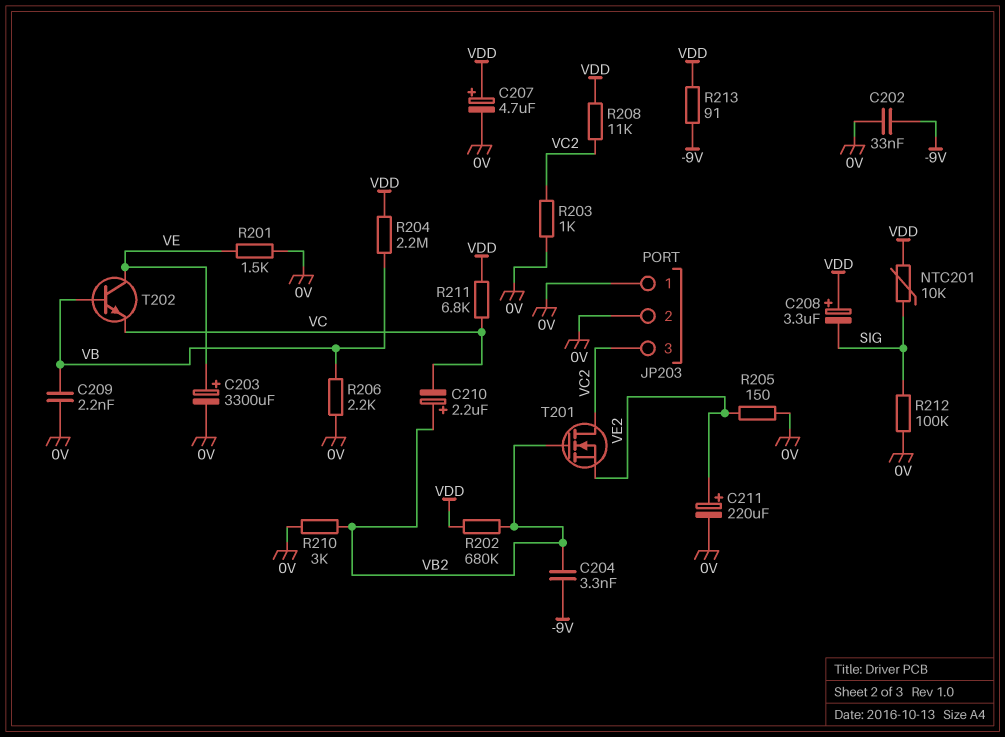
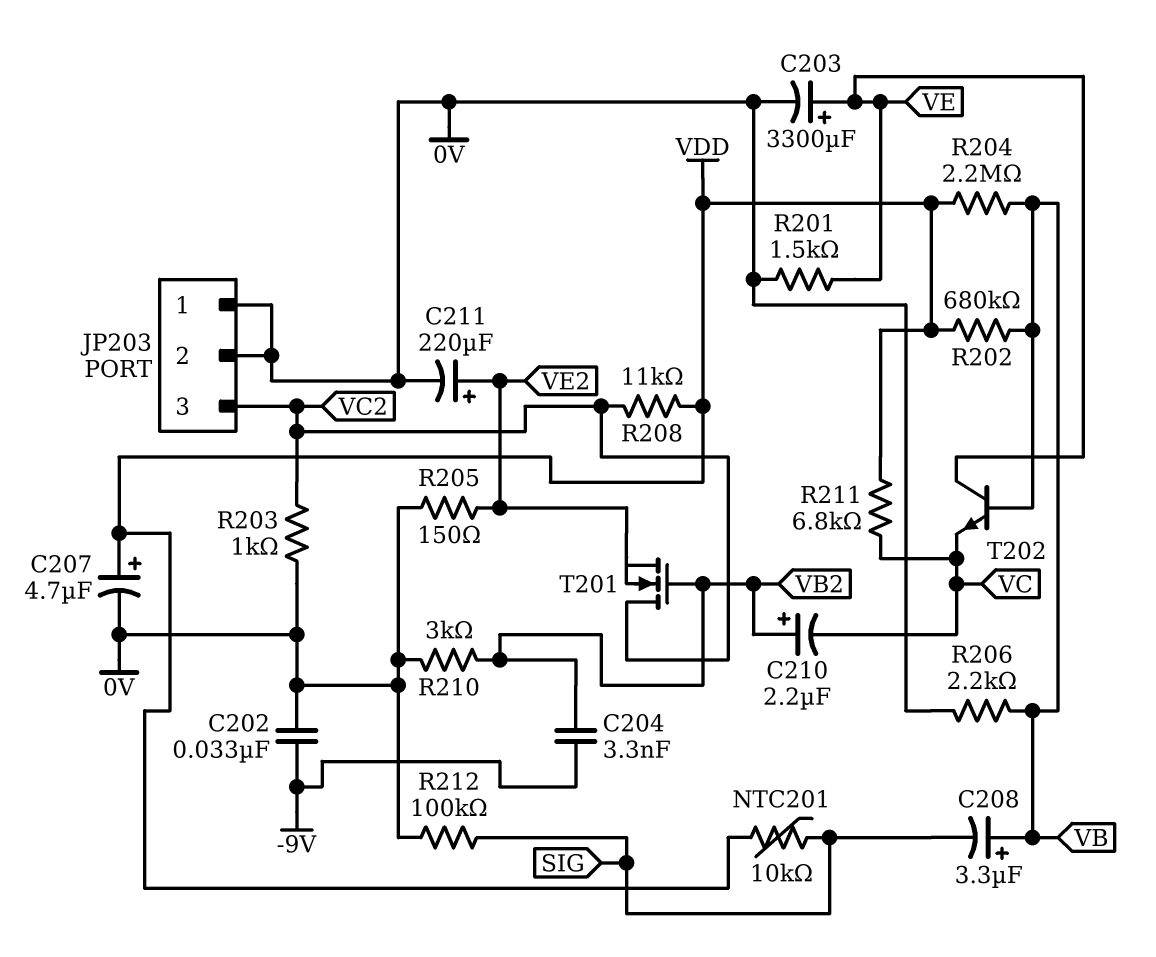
C208: 3.3uF (plus VDD, minus SIG) -> 3.3uF (plus VB, minus SIG)
C209: 2.2nF (0V, VB) -> none
R202: 680k (VB2, VDD) -> 680k (VB, VDD)
R213: 91 (-9V, VDD) -> none

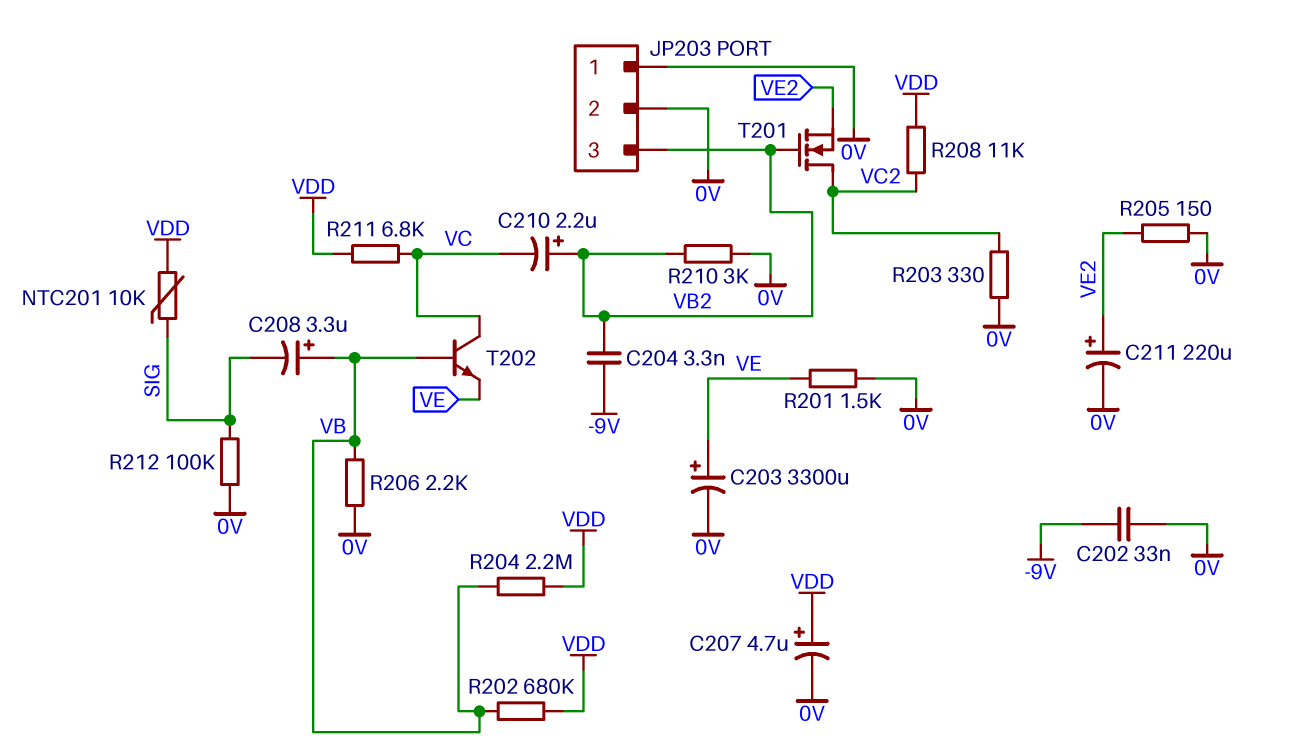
JP203 pin 3: VC2 -> VB2
R203: 1k (0V, VC2) -> 330 (0V, VC2)
T202: NPN (B VB, C VE, E VC) -> NPN (B VB, C VC, E VE)

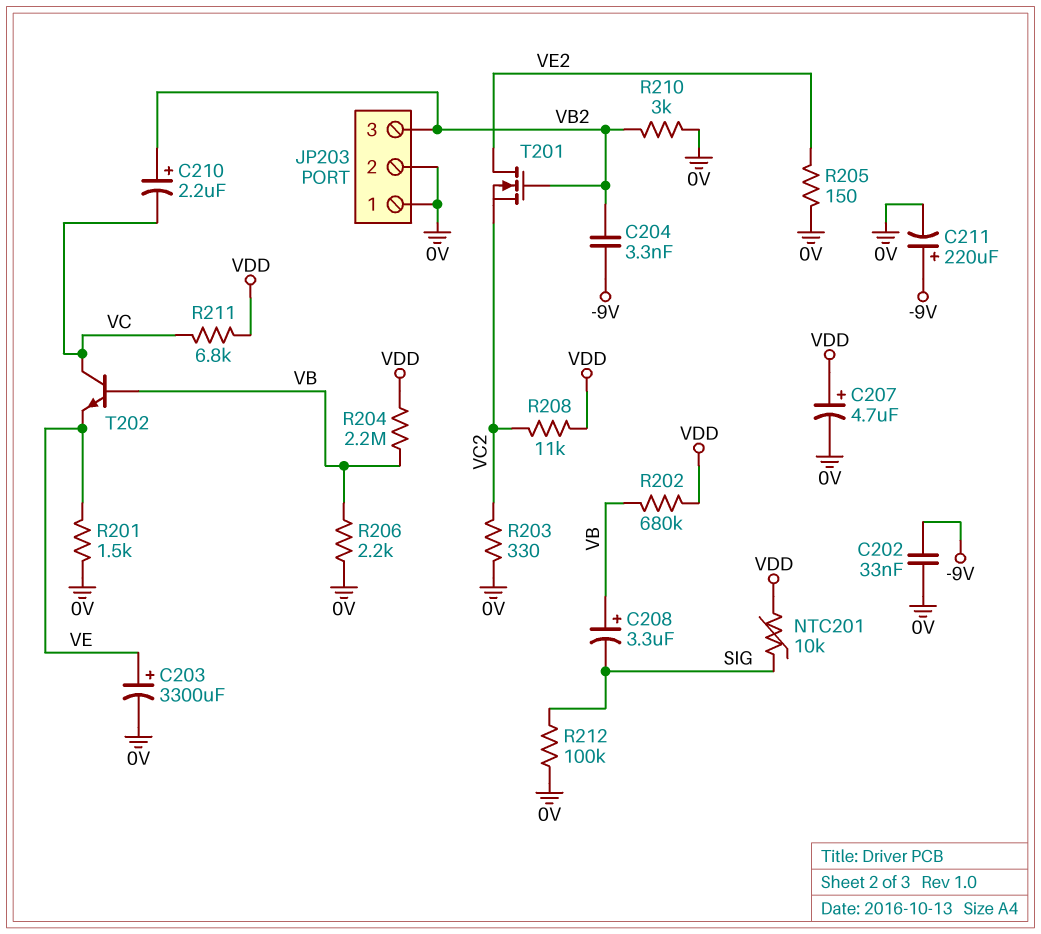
C211: 220uF (plus VE2, minus 0V) -> 220uF (plus -9V, minus 0V)
T201: NMOS (G VB2, D VC2, S VE2) -> NMOS (G VB2, D VE2, S VC2)

